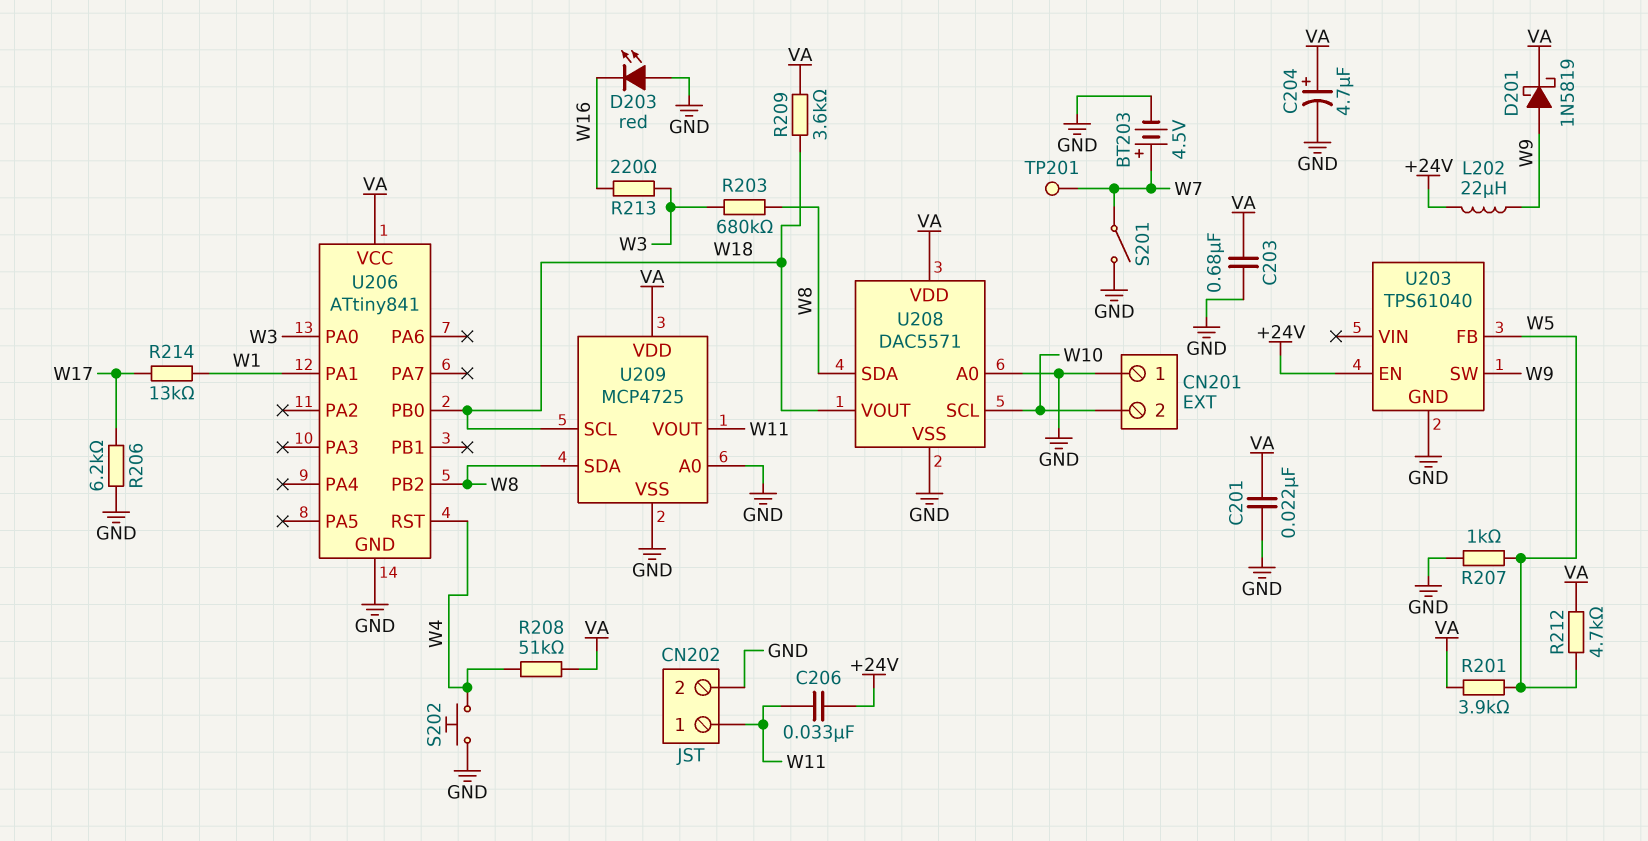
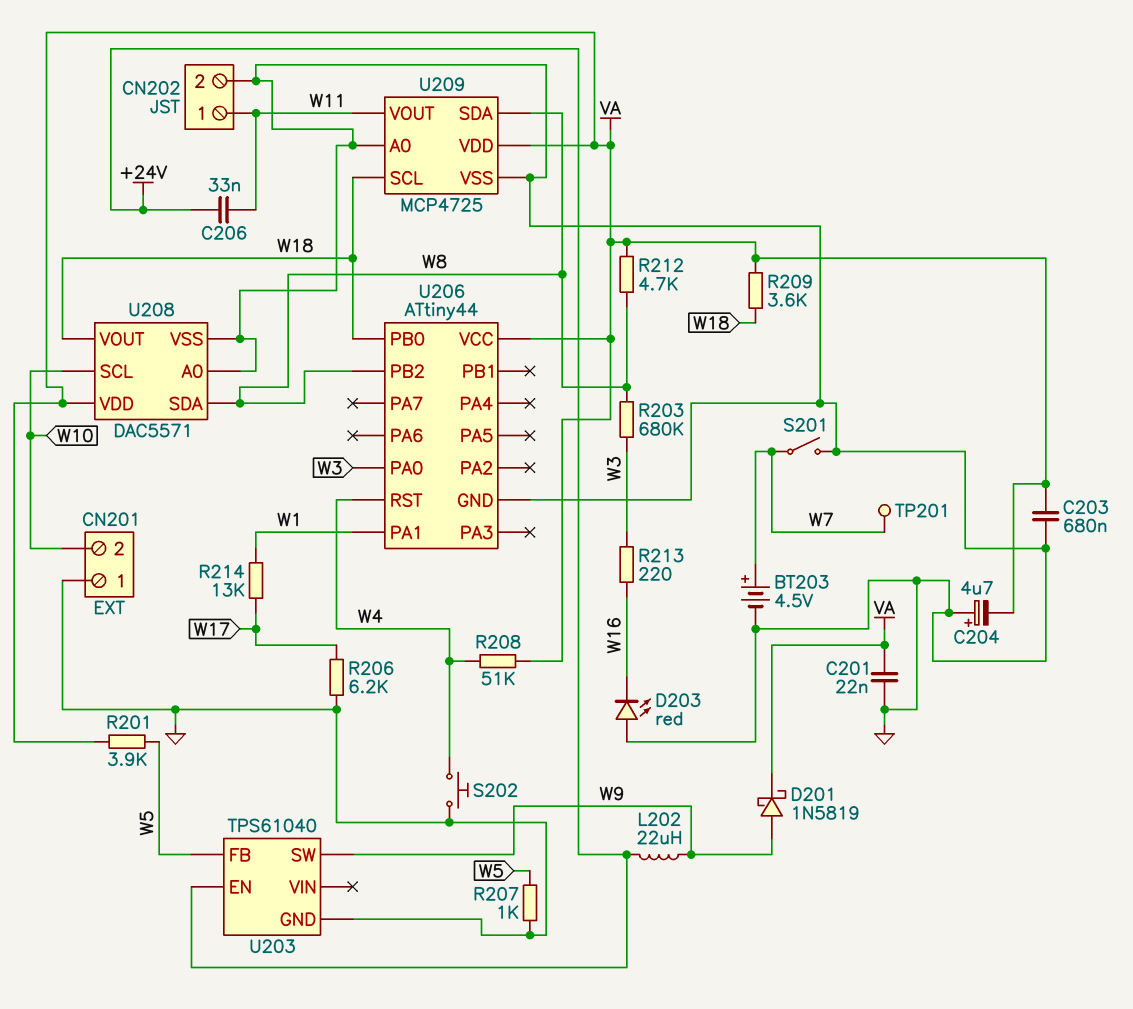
C204: 4.7uF (plus VA, minus GND) -> 4.7uF (plus GND, minus VA)
R212: 4.7k (VA, W5) -> 4.7k (VA, W8)
U206: ATtiny841 -> ATtiny44

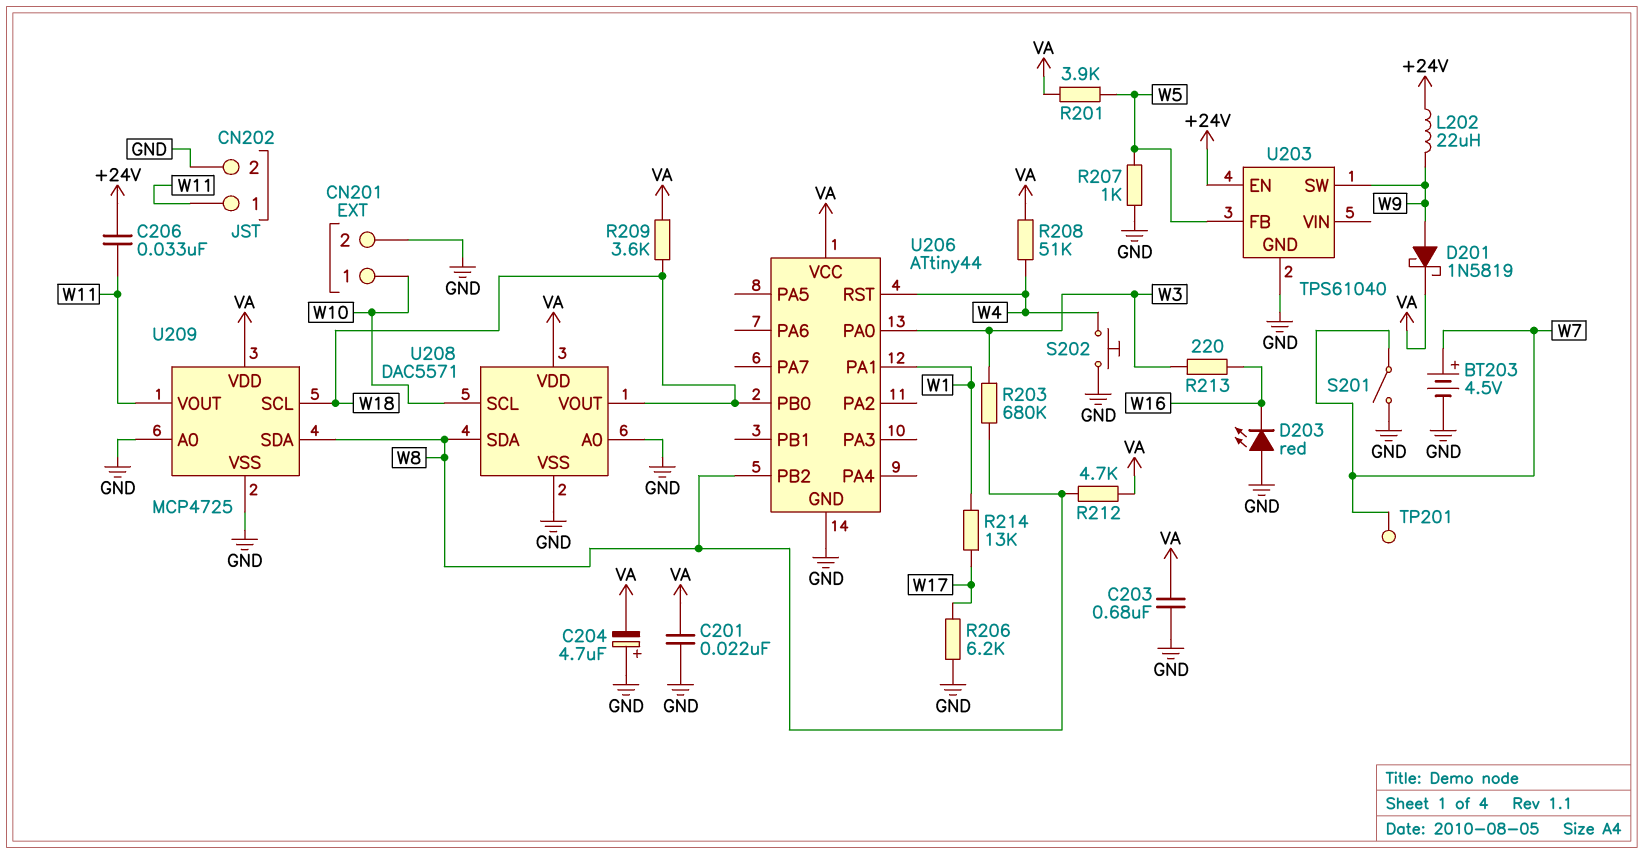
CN201 pin 1: GND -> W10
CN201 pin 2: W10 -> GND

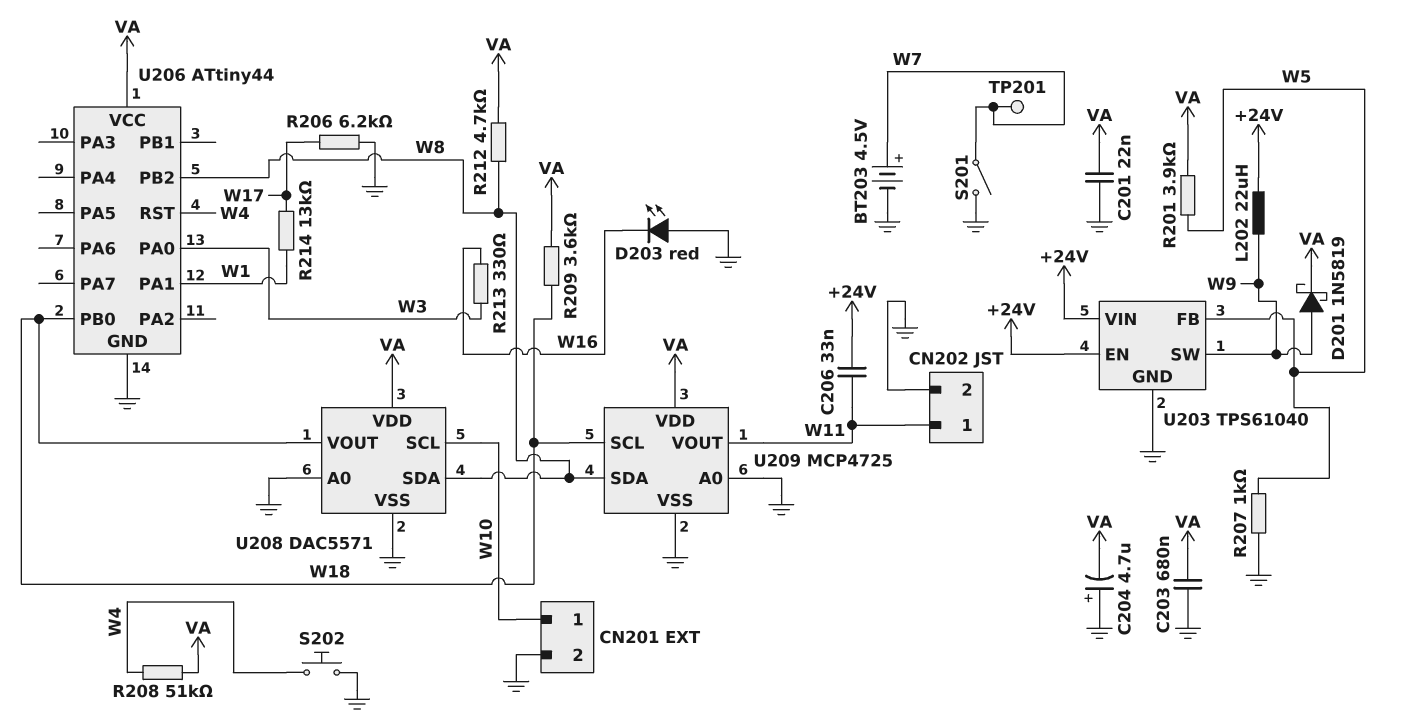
R203: 680k (W3, W8) -> none
R213: 220 (W3, W16) -> 330 (W3, W16)
U203 pin VIN: none -> +24V

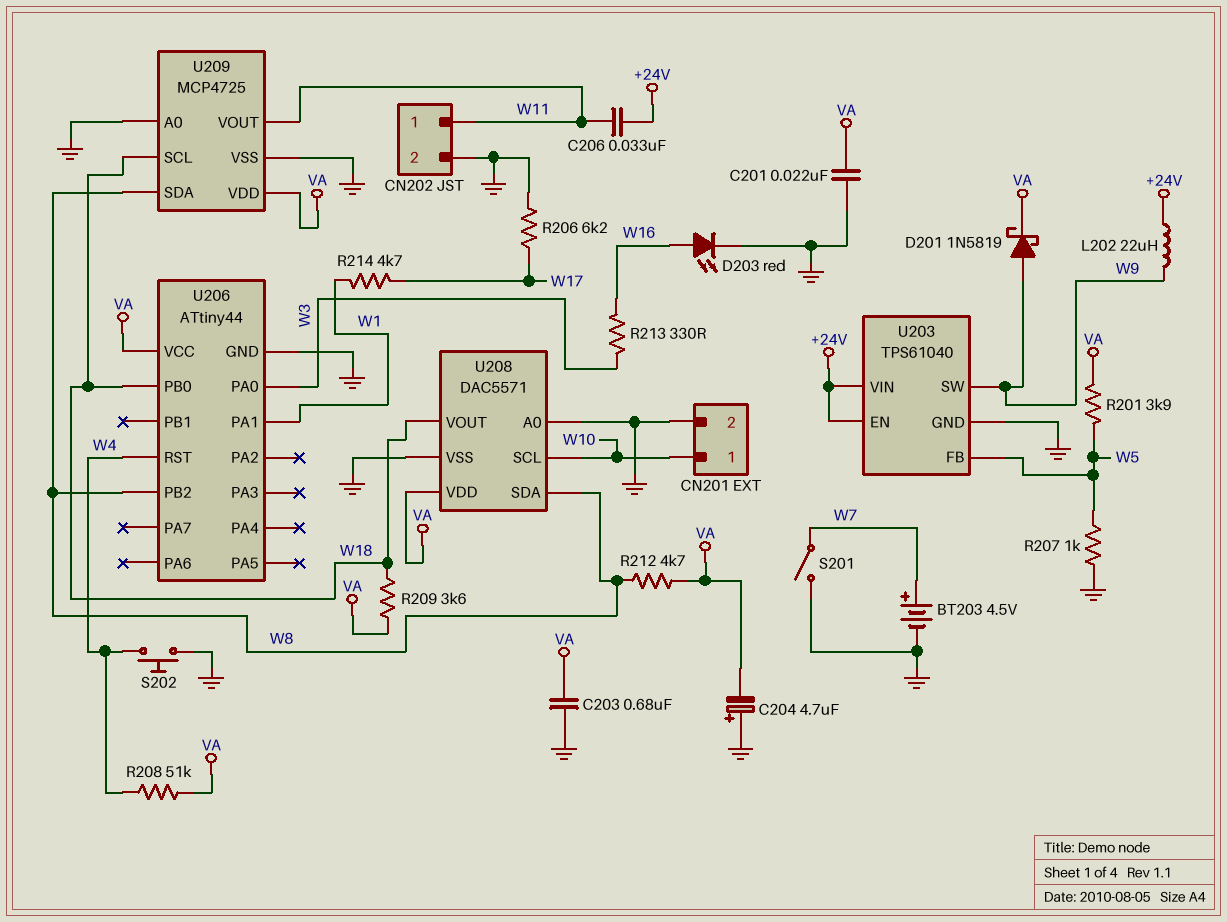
D203: LED red (A GND, K W16) -> LED red (A W16, K GND)
R214: 13k (W1, W17) -> 4.7k (W1, W17)
TP201: test point (W7) -> none

